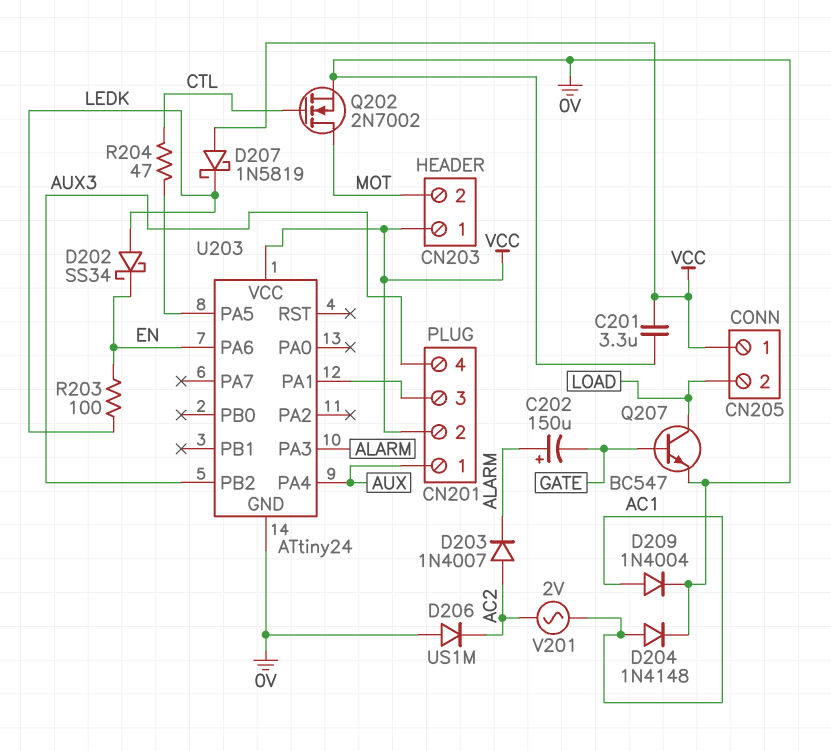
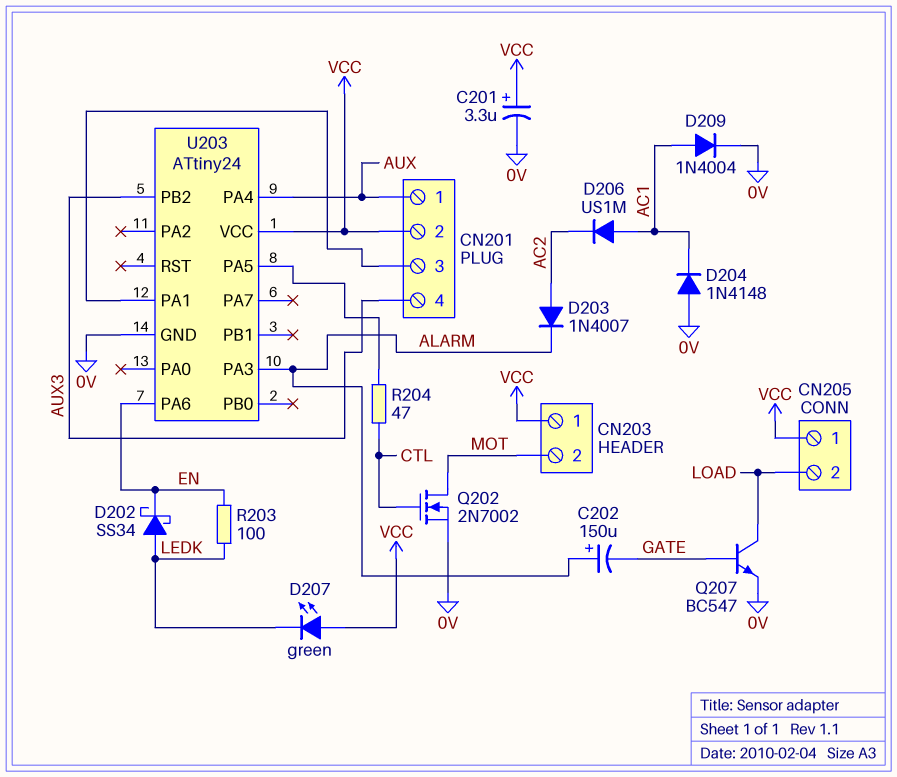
C201: 3.3uF (0V, VCC) -> 3.3uF (plus VCC, minus 0V)
D204: diode 1N4148 (A AC1, K 0V) -> diode 1N4148 (A 0V, K AC1)
D206: diode US1M (A 0V, K AC2) -> diode US1M (A AC1, K AC2)
D207: schottky 1N5819 (A VCC, K LEDK) -> LED green (A VCC, K LEDK)
V201: AC 2V (AC1, AC2) -> none

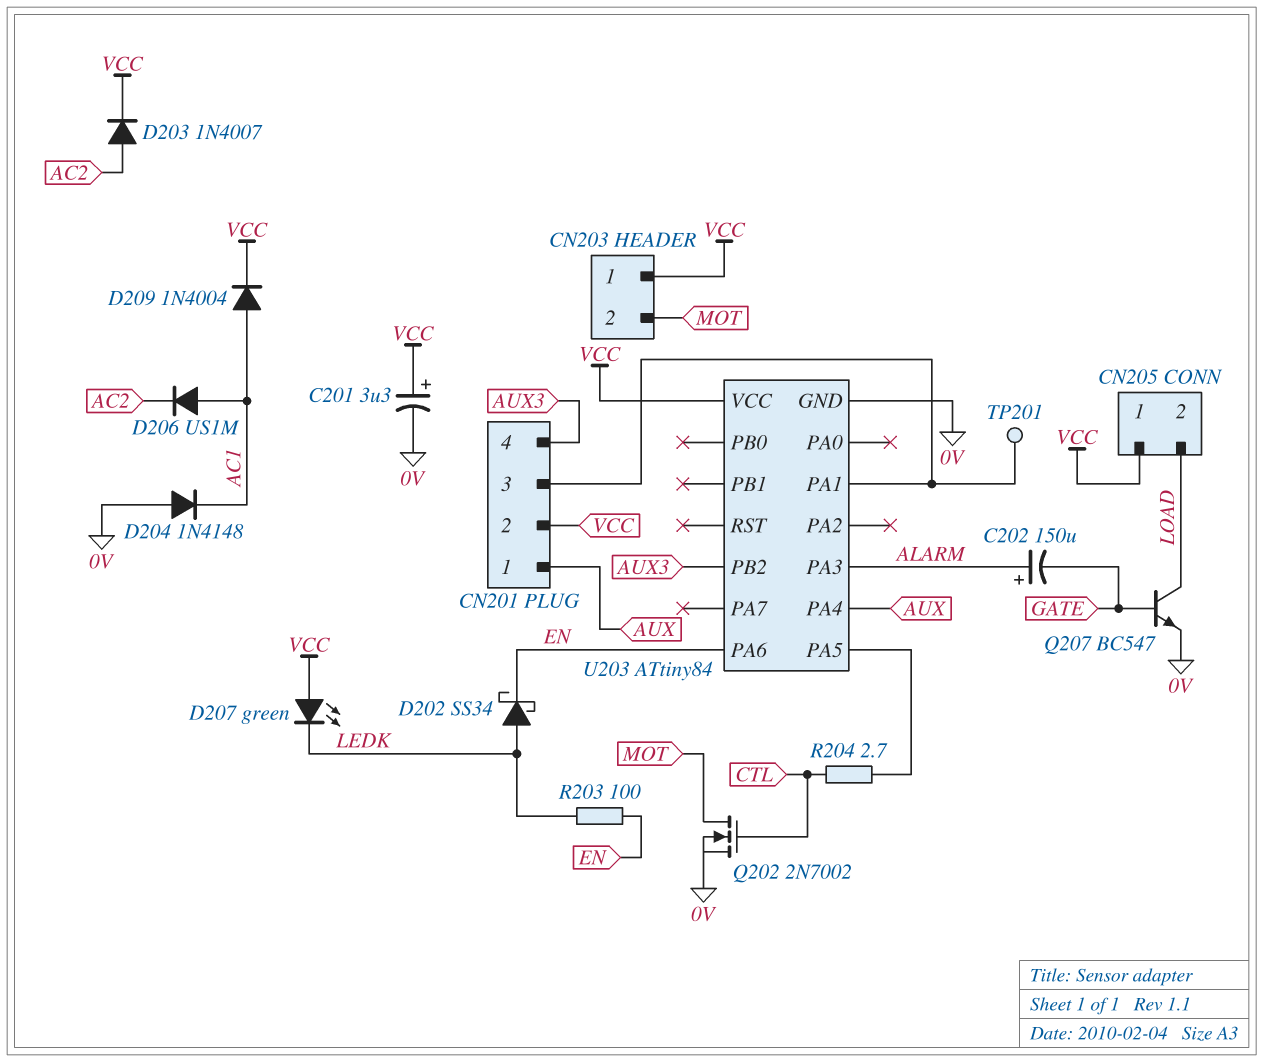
D203: diode 1N4007 (A AC2, K ALARM) -> diode 1N4007 (A AC2, K VCC)
D209: diode 1N4004 (A AC1, K 0V) -> diode 1N4004 (A AC1, K VCC)
R204: 47 (CTL, U203/PA5) -> 2.7 (CTL, U203/PA5)
TP201: none -> test point (CN201/3)
U203: ATtiny24 -> ATtiny84

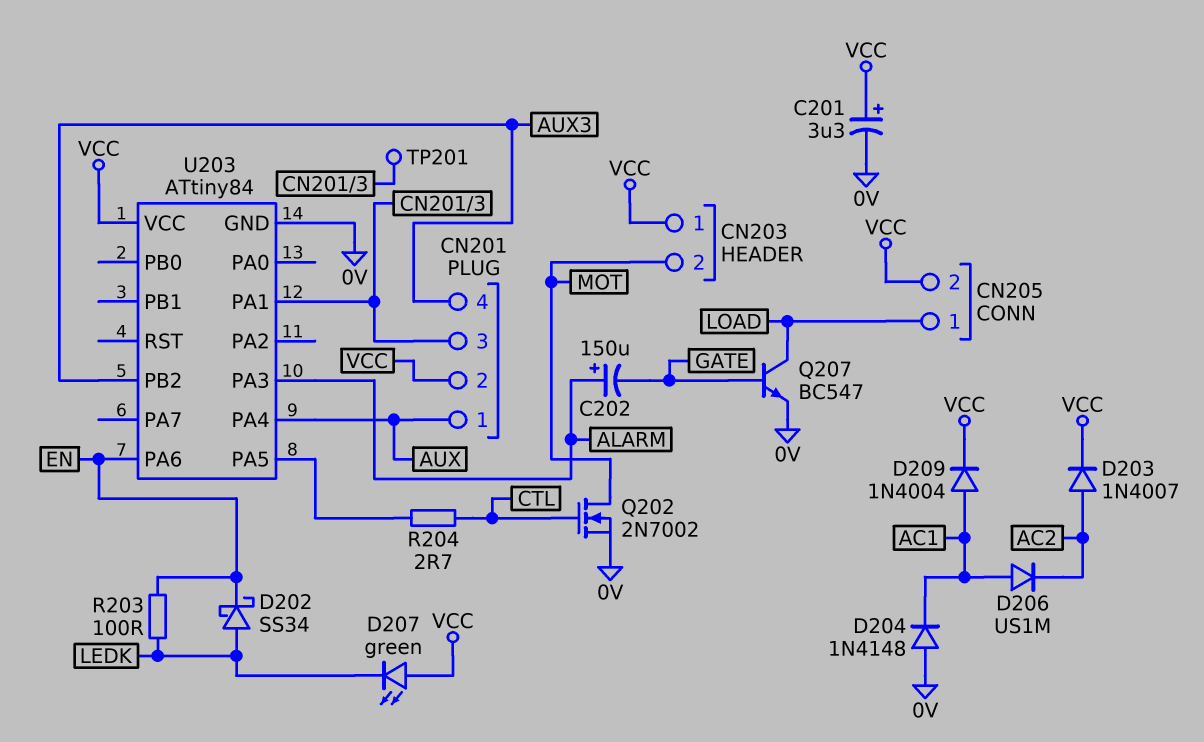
CN205 pin 1: VCC -> LOAD
CN205 pin 2: LOAD -> VCC

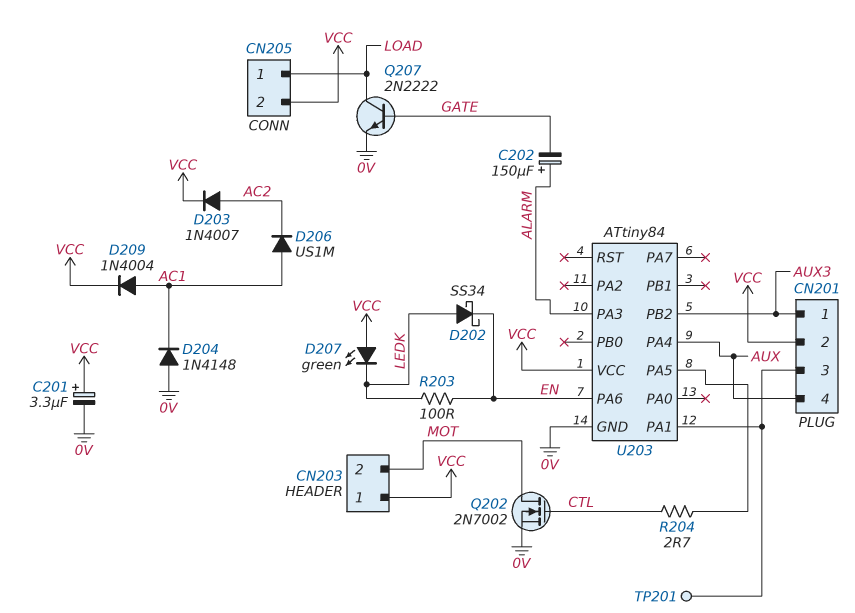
CN201 pin 1: AUX -> AUX3
CN201 pin 4: AUX3 -> AUX
Q207: NPN BC547 (B GATE, C LOAD, E 0V) -> NPN 2N2222 (B GATE, C LOAD, E 0V)

